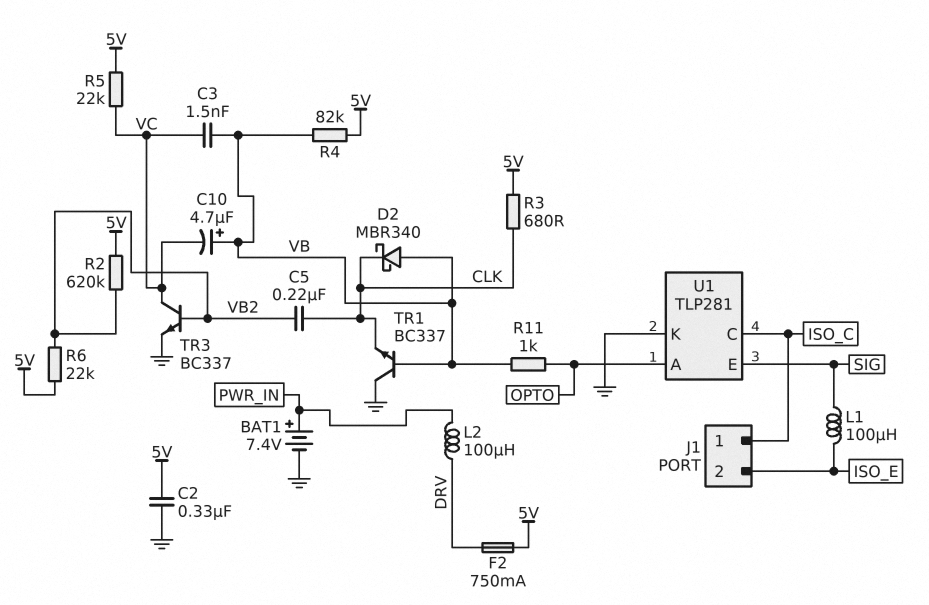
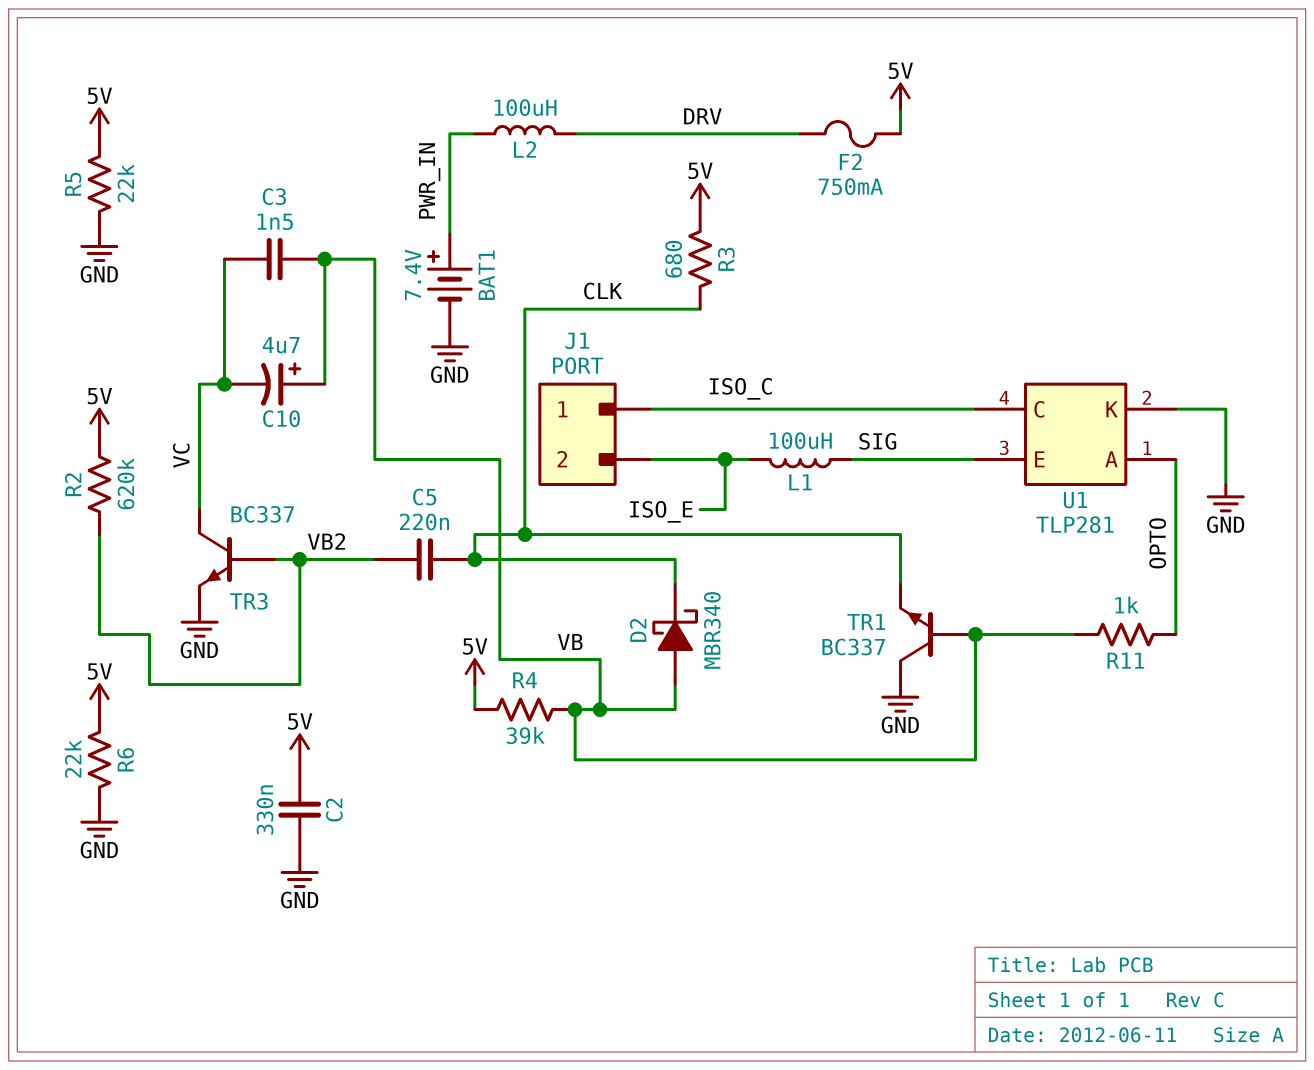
R4: 82k (5V, VB) -> 39k (5V, VB)
R5: 22k (5V, VC) -> 22k (5V, GND)
R6: 22k (5V, VB2) -> 22k (5V, GND)

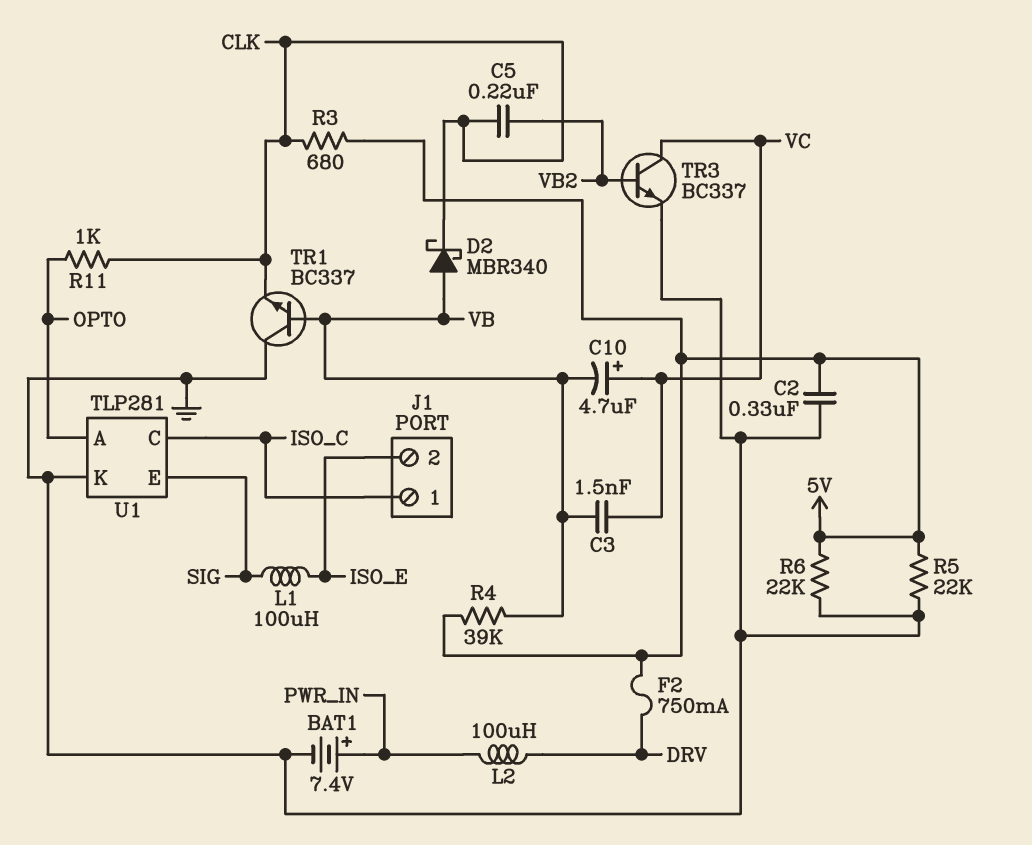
C10: 4.7uF (plus VB, minus VC) -> 4.7uF (plus VC, minus VB)
R2: 620k (5V, VB2) -> none
R11: 1k (OPTO, VB) -> 1k (CLK, OPTO)

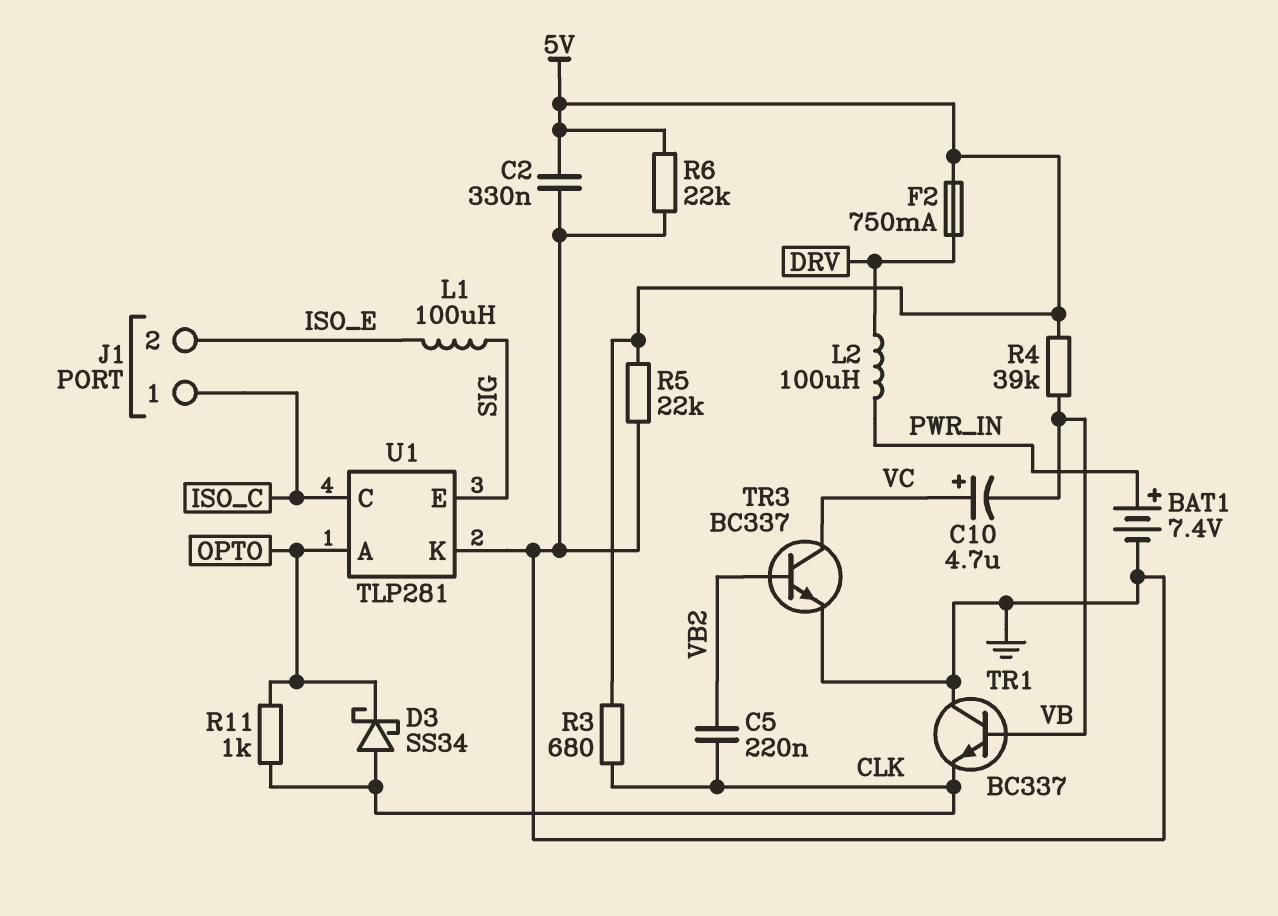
C3: 1.5nF (VB, VC) -> none
D2: schottky MBR340 (A VB, K CLK) -> none
D3: none -> schottky SS34 (A CLK, K OPTO)

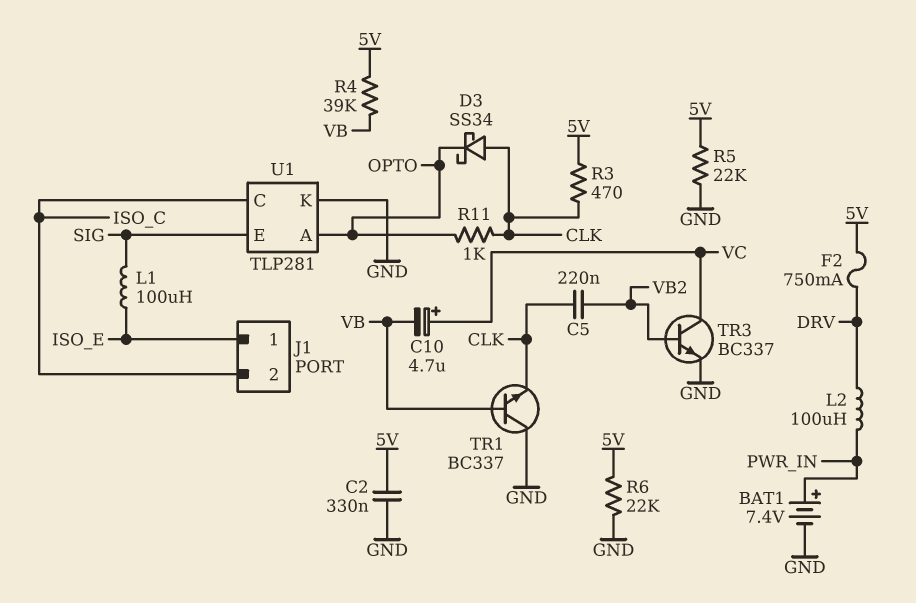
J1 pin 1: ISO_C -> ISO_E
J1 pin 2: ISO_E -> ISO_C
R3: 680 (5V, CLK) -> 470 (5V, CLK)

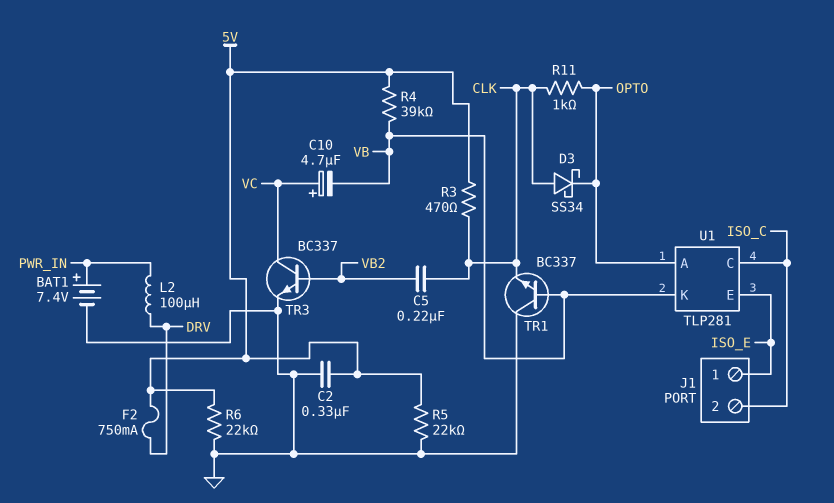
L1: 100uH (ISO_E, SIG) -> none
U1 pin E: SIG -> ISO_E
U1 pin K: GND -> VB

